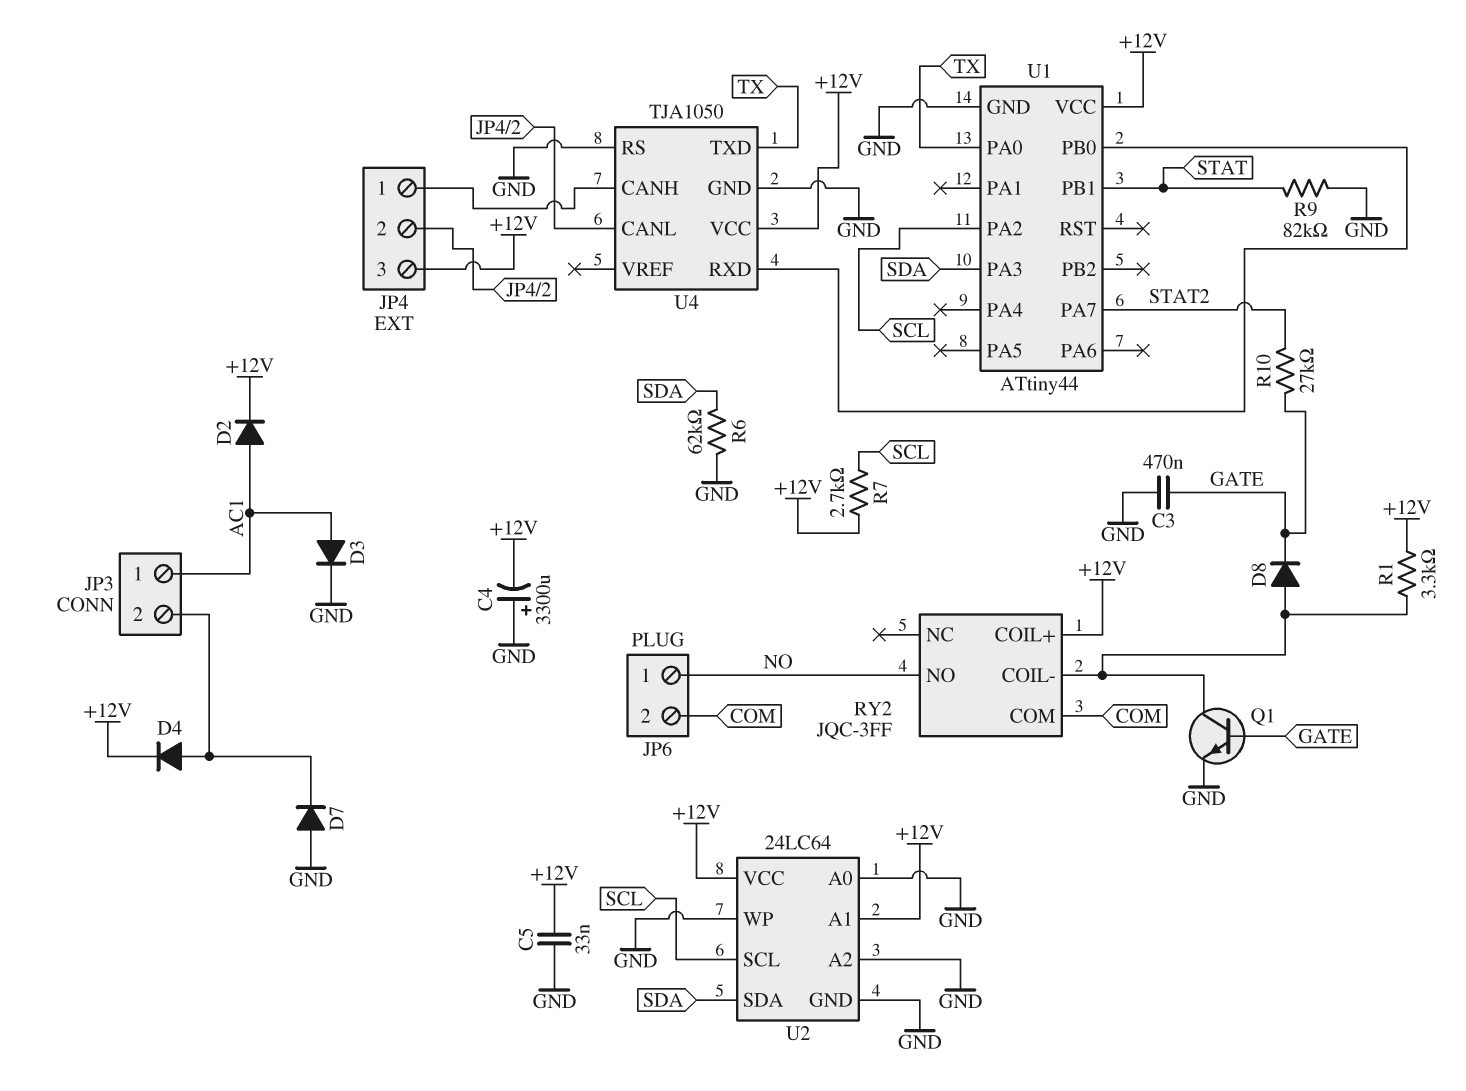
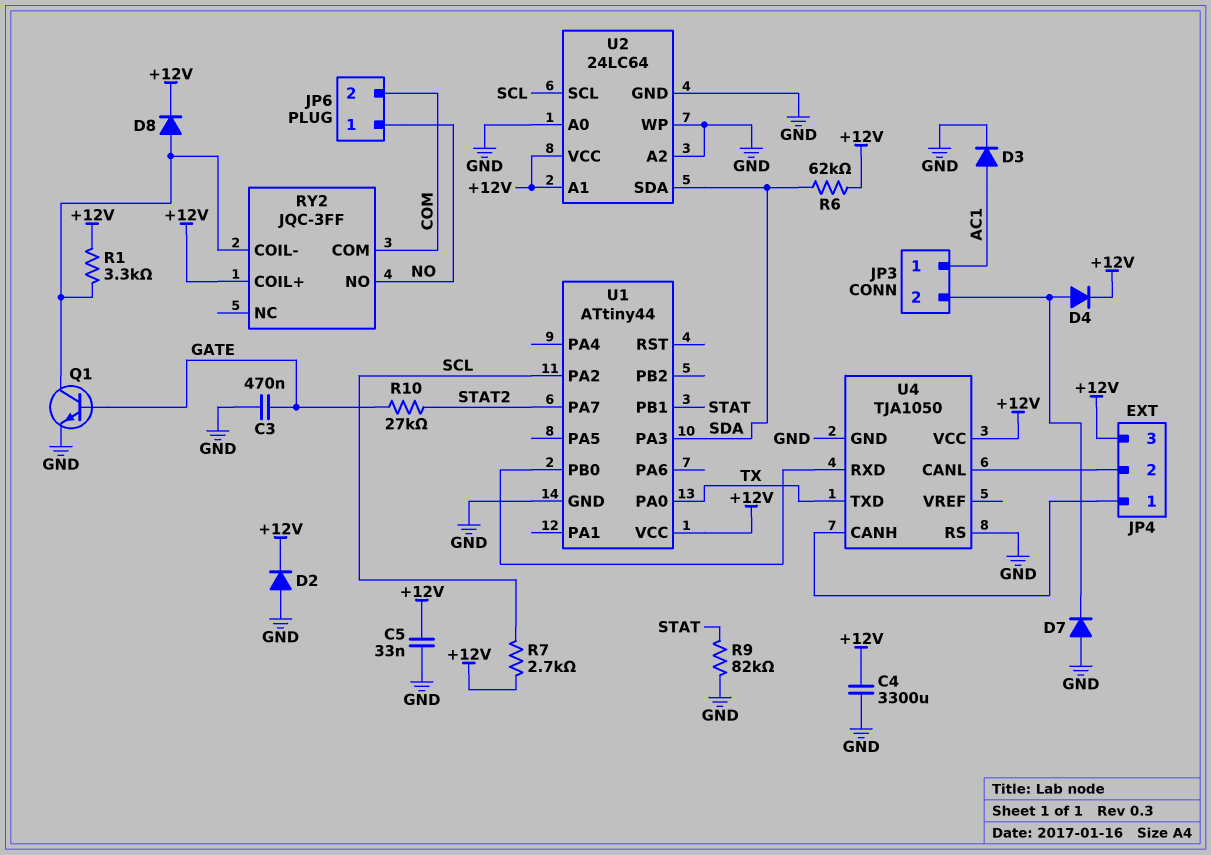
C4: 3300uF (plus GND, minus +12V) -> 3300uF (+12V, GND)
D2: diode (A AC1, K +12V) -> diode (A GND, K +12V)
D8: diode (A RY2/COIL-, K GATE) -> diode (A RY2/COIL-, K +12V)
R6: 62k (GND, SDA) -> 62k (+12V, SDA)

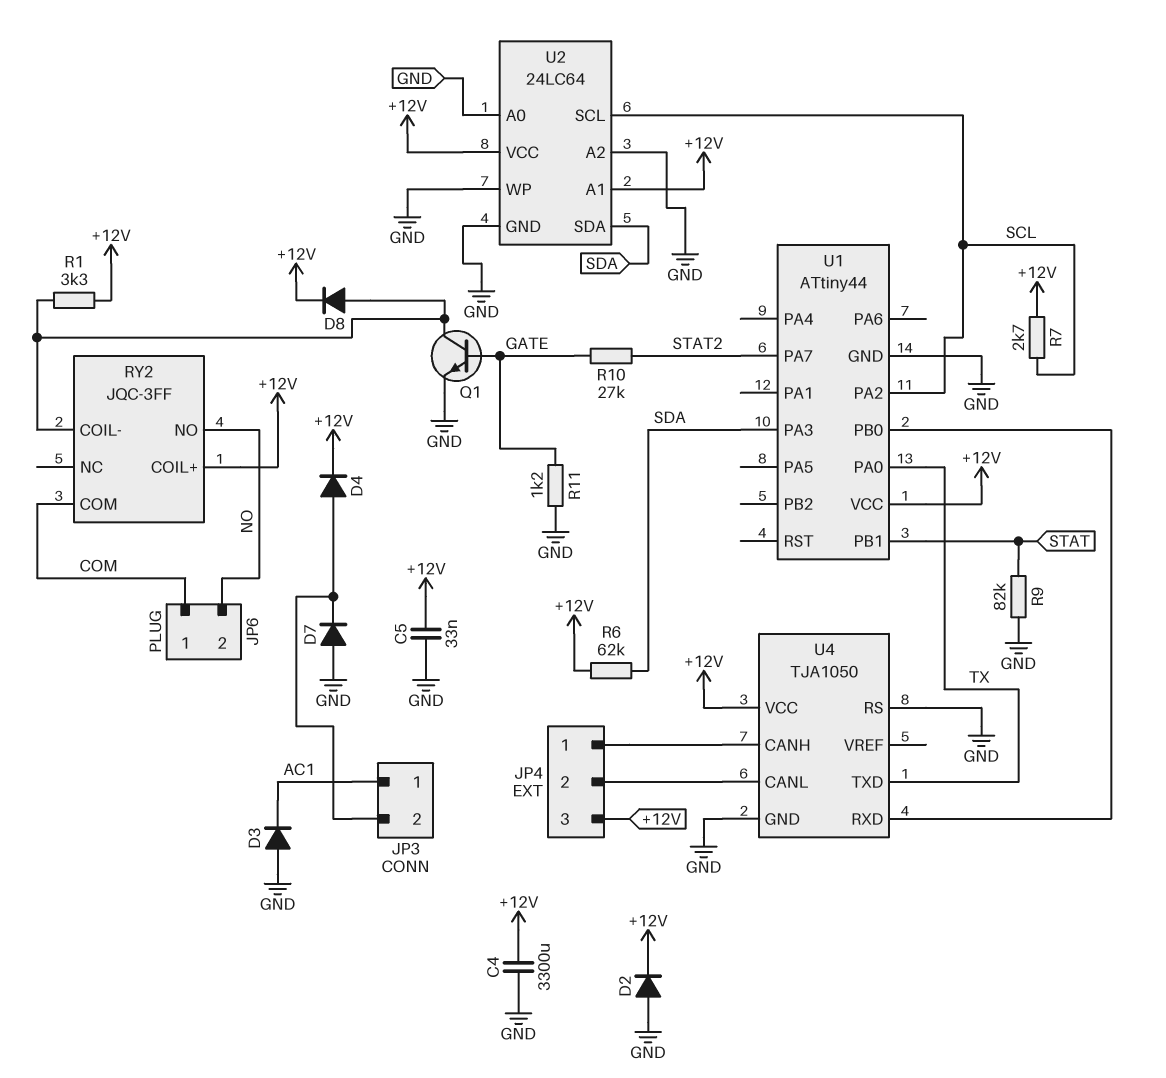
C3: 470nF (GATE, GND) -> none
D3: diode (A AC1, K GND) -> diode (A GND, K AC1)
JP6 pin 1: NO -> COM
JP6 pin 2: COM -> NO
R11: none -> 1.2k (GATE, GND)

